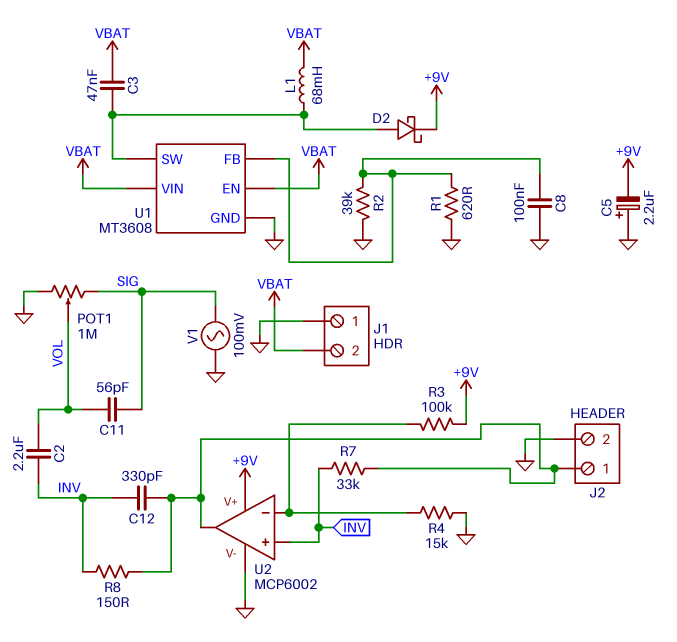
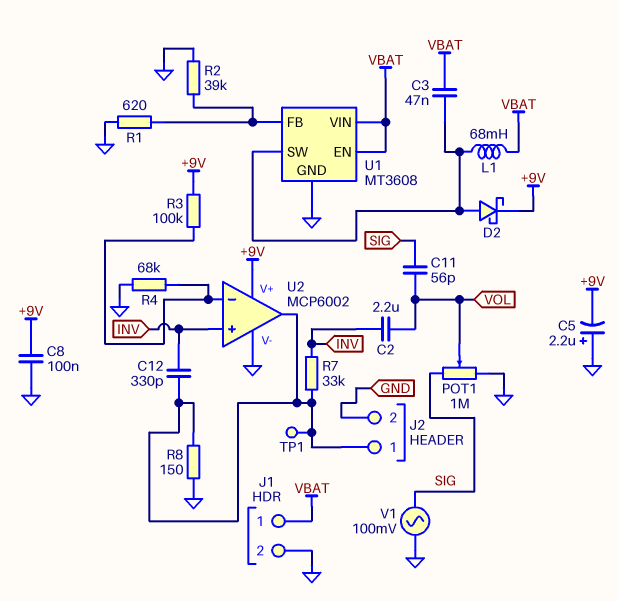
C8: 100nF (GND, U1/FB) -> 100nF (+9V, GND)
J1 pin 1: GND -> VBAT
J1 pin 2: VBAT -> GND
R4: 15k (GND, U2/in-) -> 68k (GND, U2/in-)
R8: 150 (INV, J2/1) -> 150 (GND, J2/1)
TP1: none -> test point (J2/1)

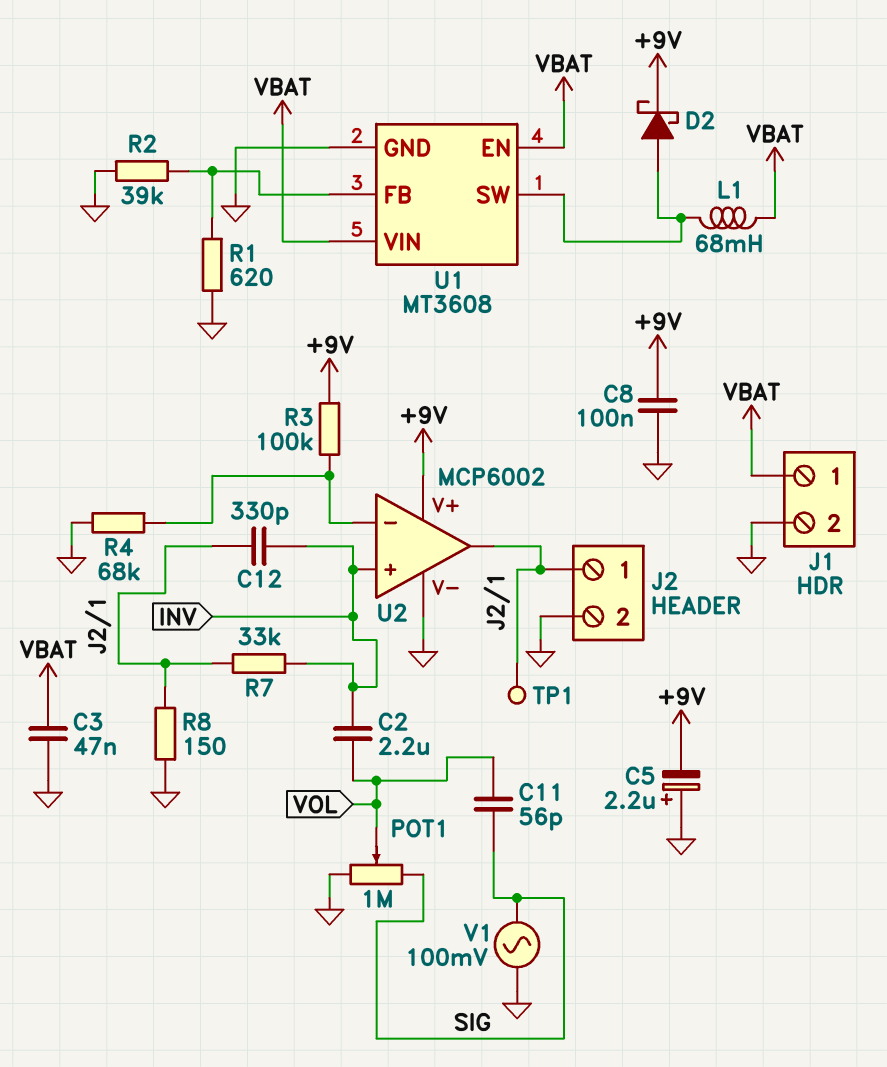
C3: 47nF (U1/SW, VBAT) -> 47nF (GND, VBAT)

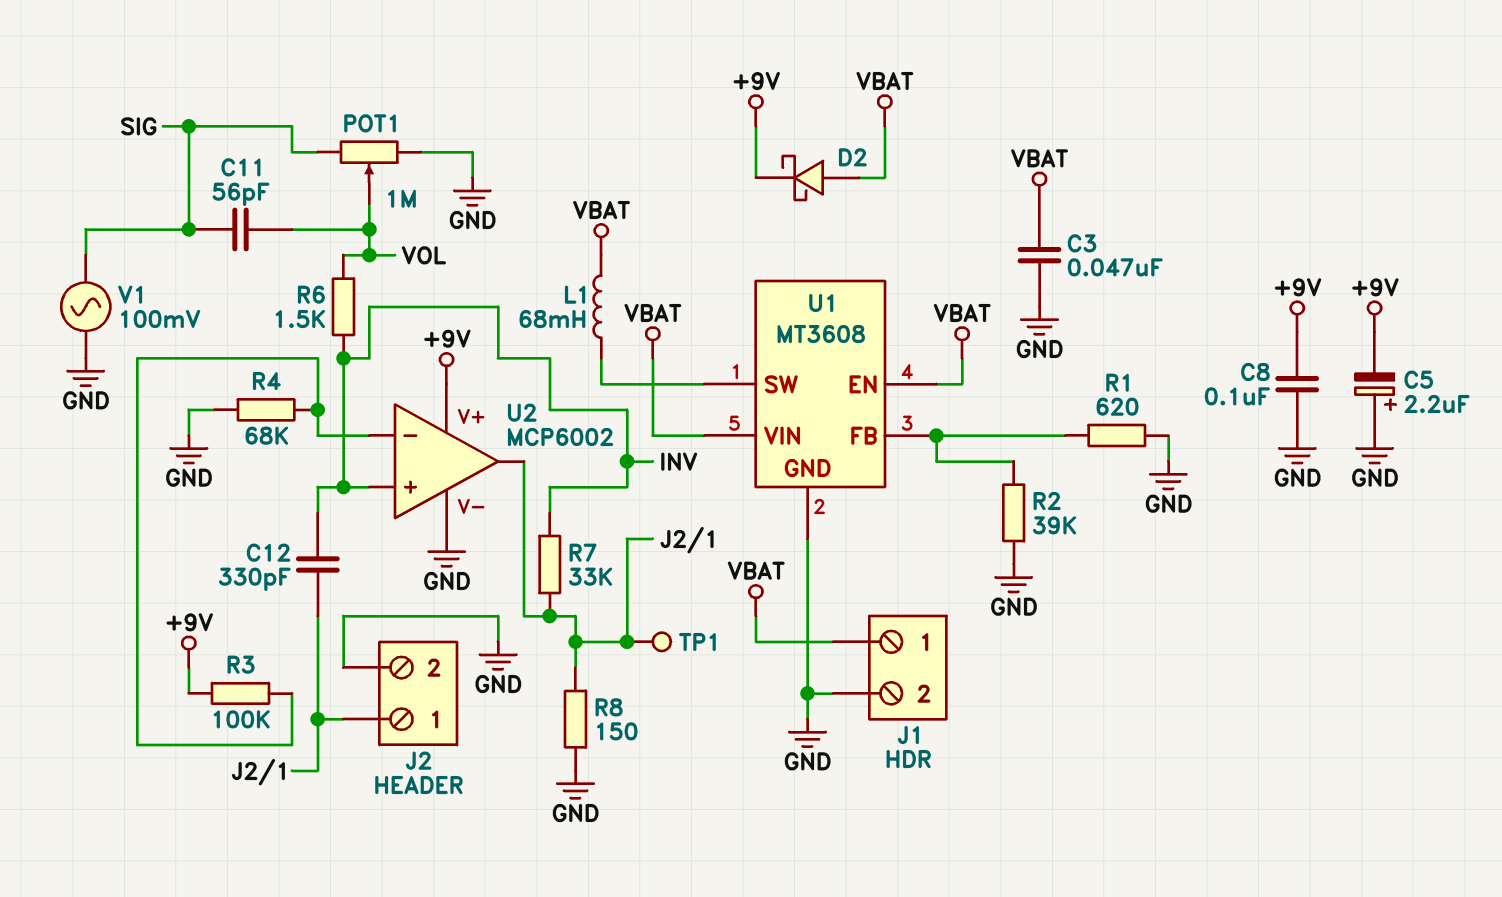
C2: 2.2uF (INV, VOL) -> none
D2: schottky (A U1/SW, K +9V) -> schottky (A VBAT, K +9V)
R6: none -> 1.5k (INV, VOL)

